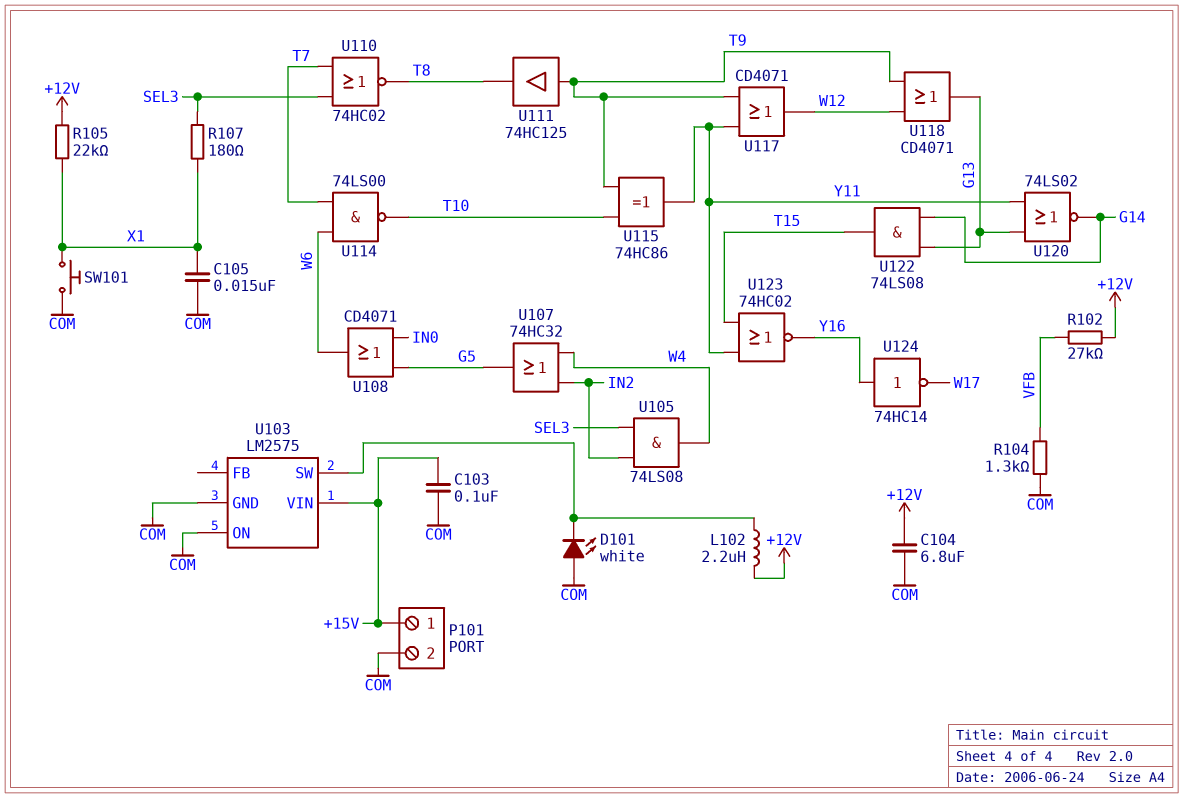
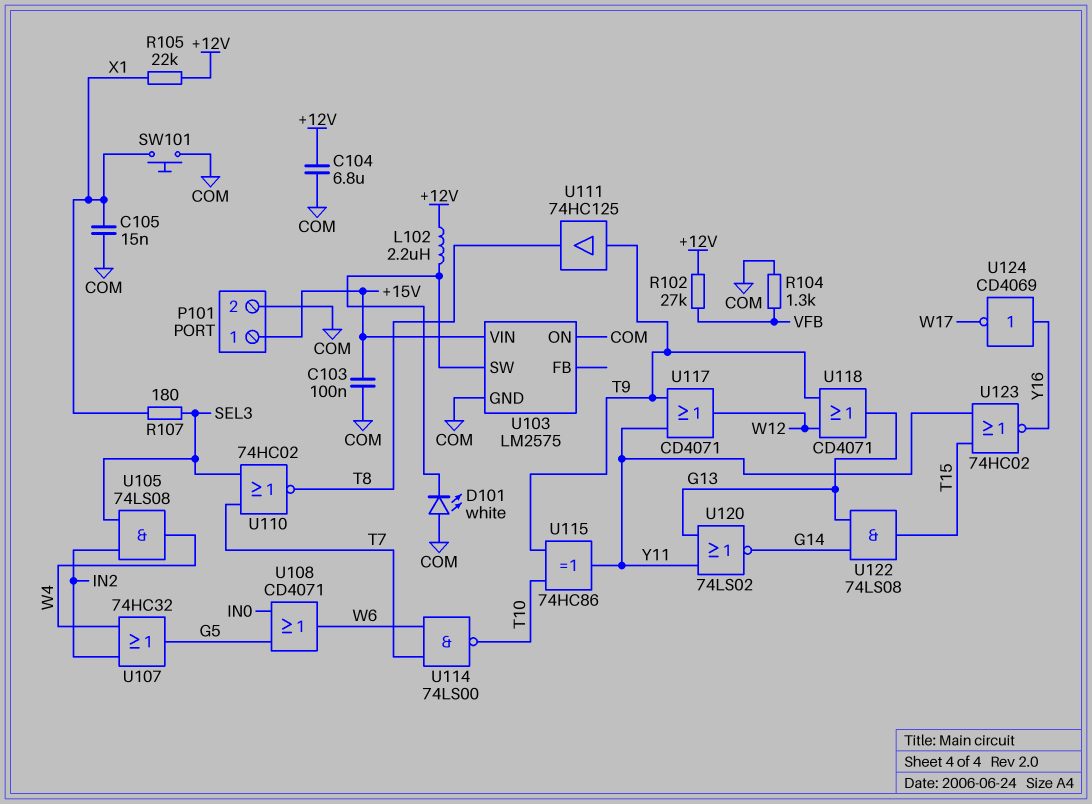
U124: NOT 74HC14 (in Y16, out W17) -> NOT CD4069 (in Y16, out W17)

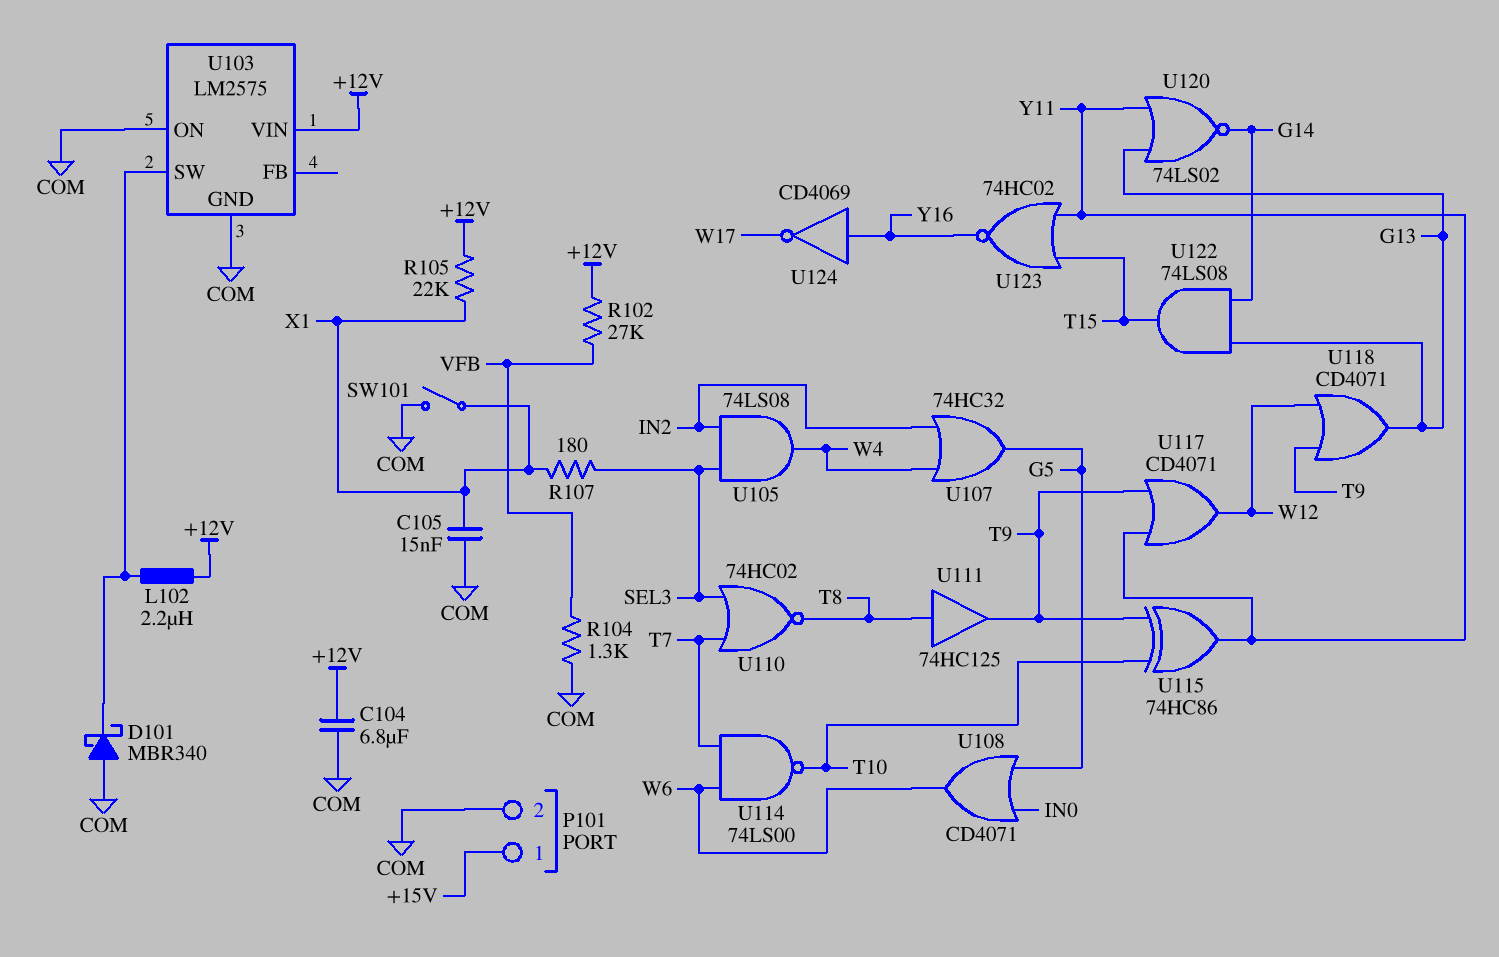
C103: 100nF (+15V, COM) -> none
D101: LED white (A COM, K U103/SW) -> schottky MBR340 (A COM, K U103/SW)
SW101: button (COM, X1) -> switch (COM, X1)
U103 pin VIN: +15V -> +12V
U111: buffer 74HC125 (in T9, out T8) -> buffer 74HC125 (in T8, out T9)

